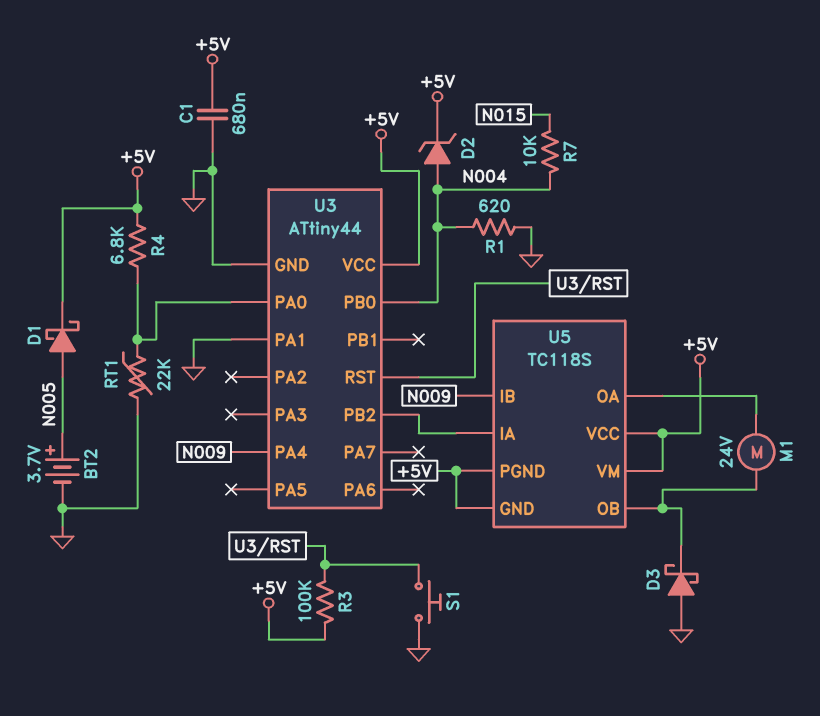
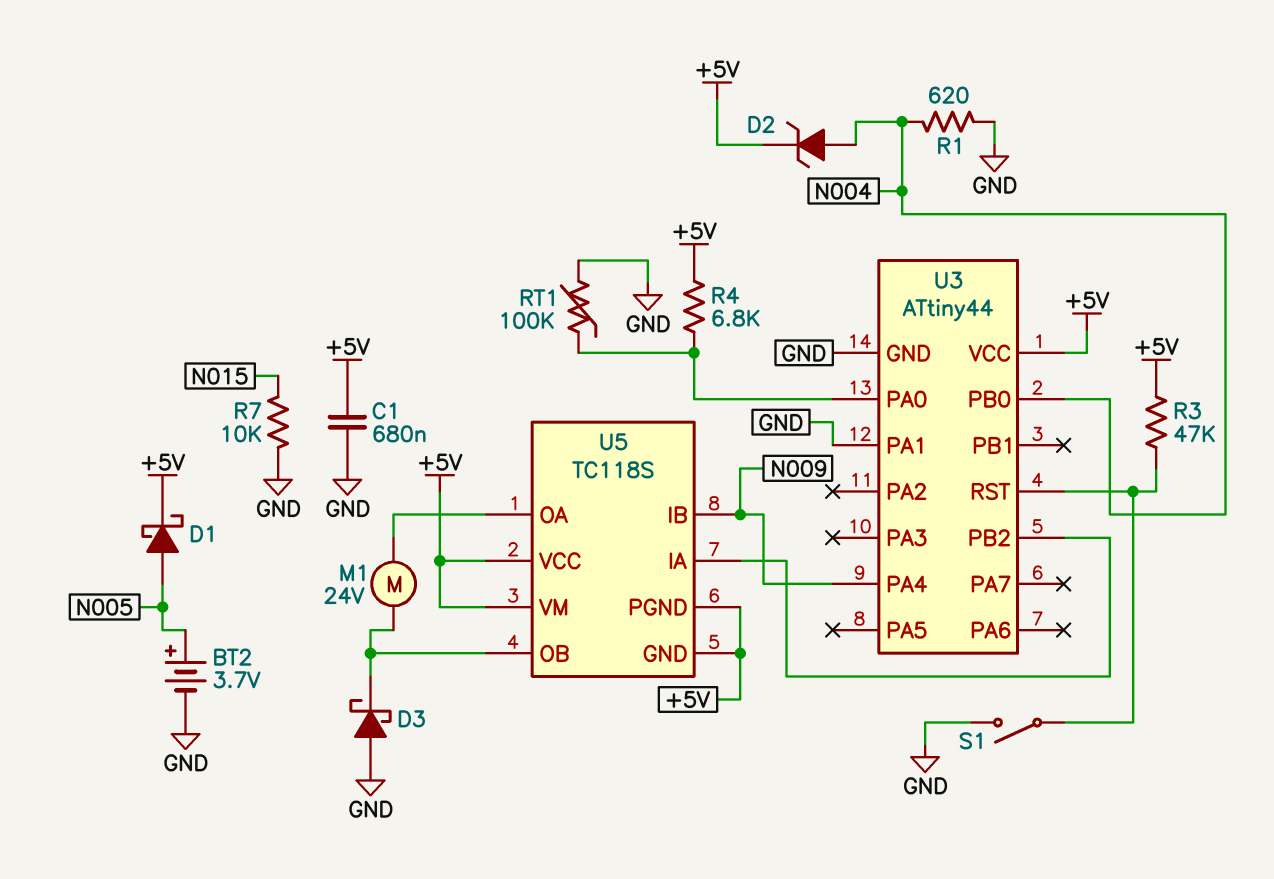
R3: 100k (+5V, U3/RST) -> 47k (+5V, U3/RST)
R7: 10k (N004, N015) -> 10k (GND, N015)
RT1: 22k (GND, U3/PA0) -> 100k (GND, U3/PA0)
S1: button (GND, U3/RST) -> switch (GND, U3/RST)

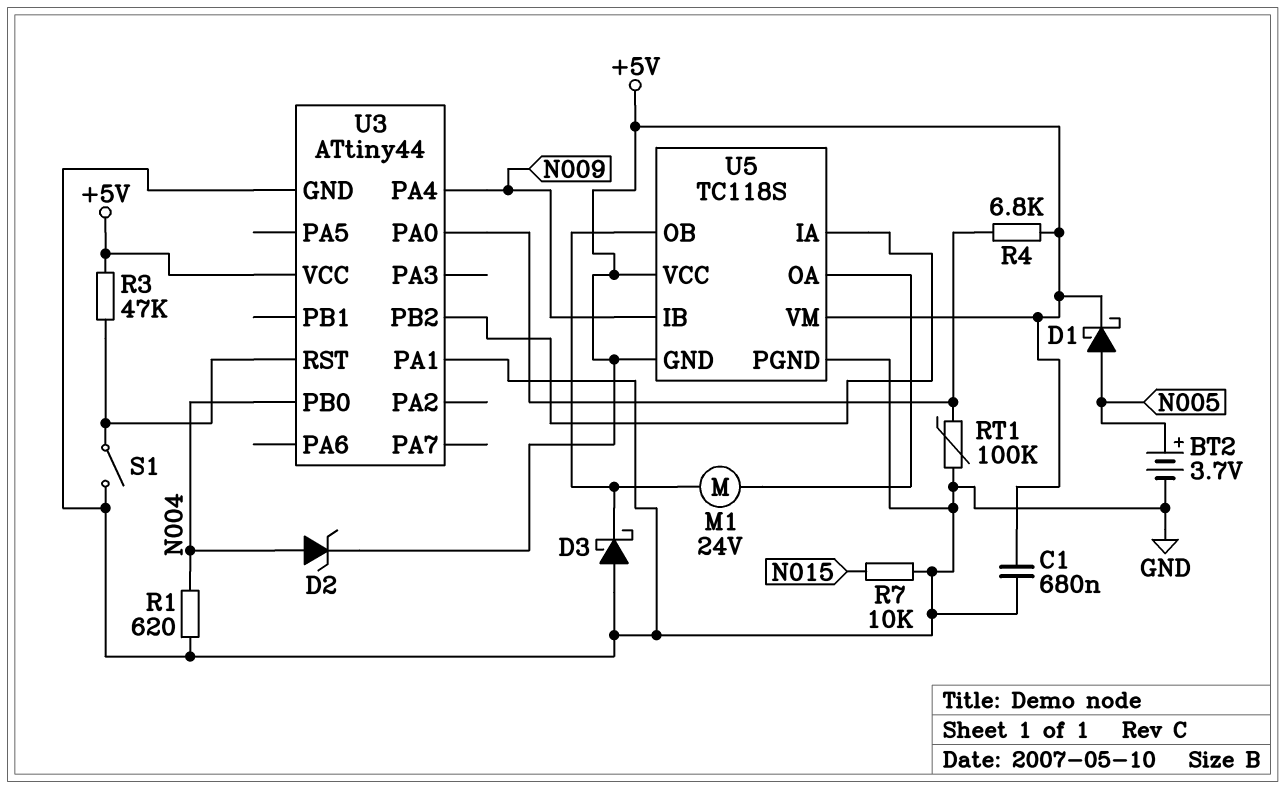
U5 pin PGND: +5V -> GND

